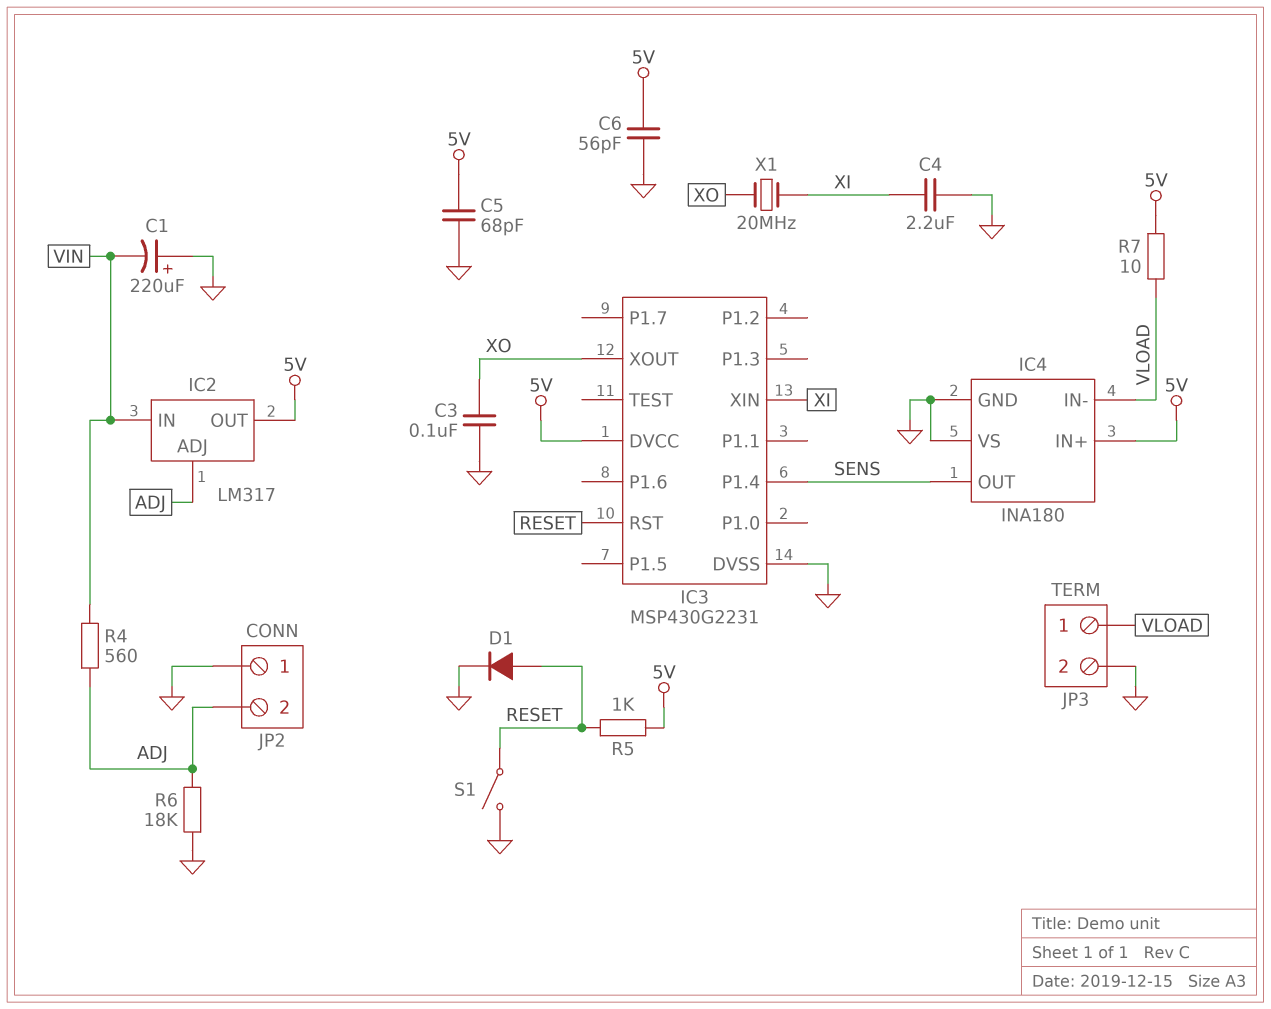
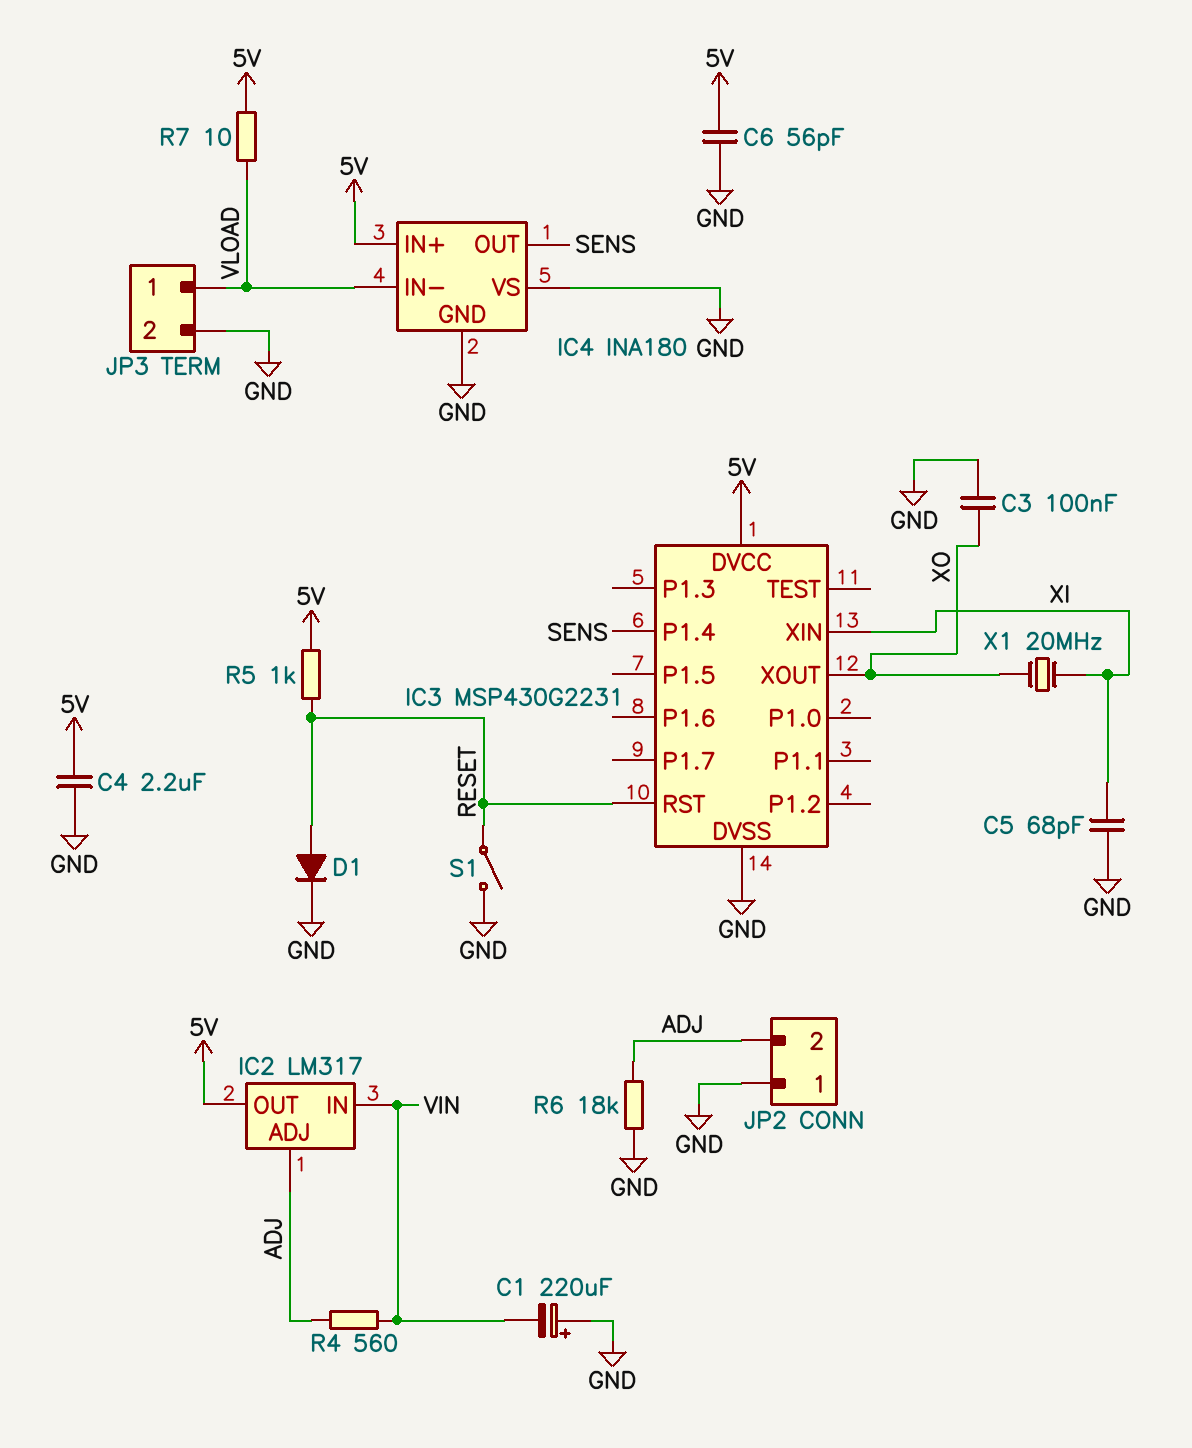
C4: 2.2uF (GND, XI) -> 2.2uF (5V, GND)
C5: 68pF (5V, GND) -> 68pF (GND, XI)

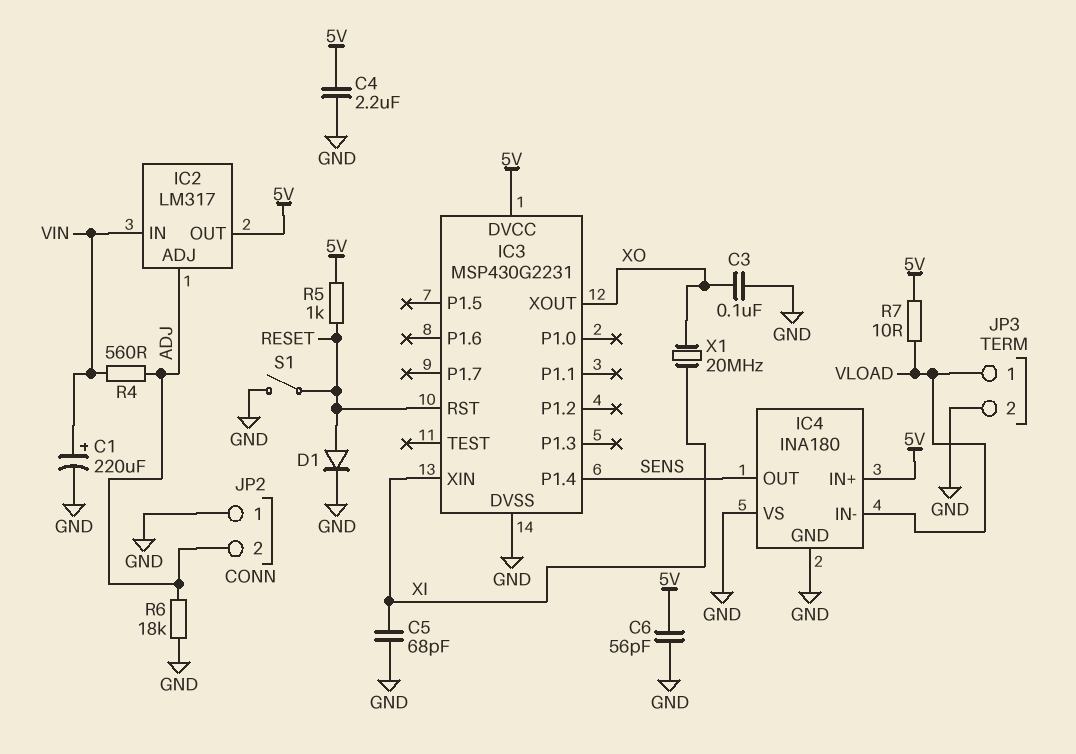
C1: 220uF (plus GND, minus VIN) -> 220uF (plus VIN, minus GND)

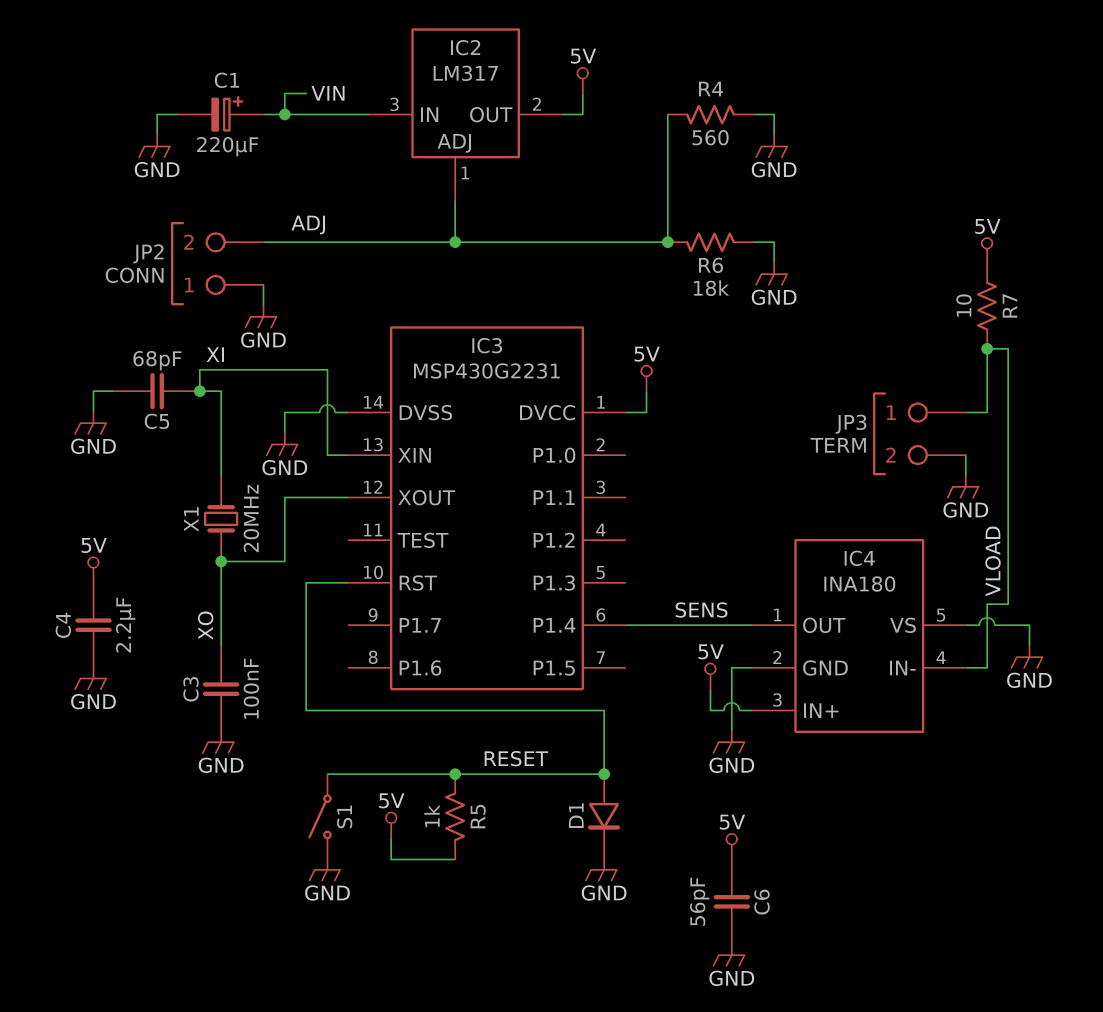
R4: 560 (ADJ, VIN) -> 560 (ADJ, GND)

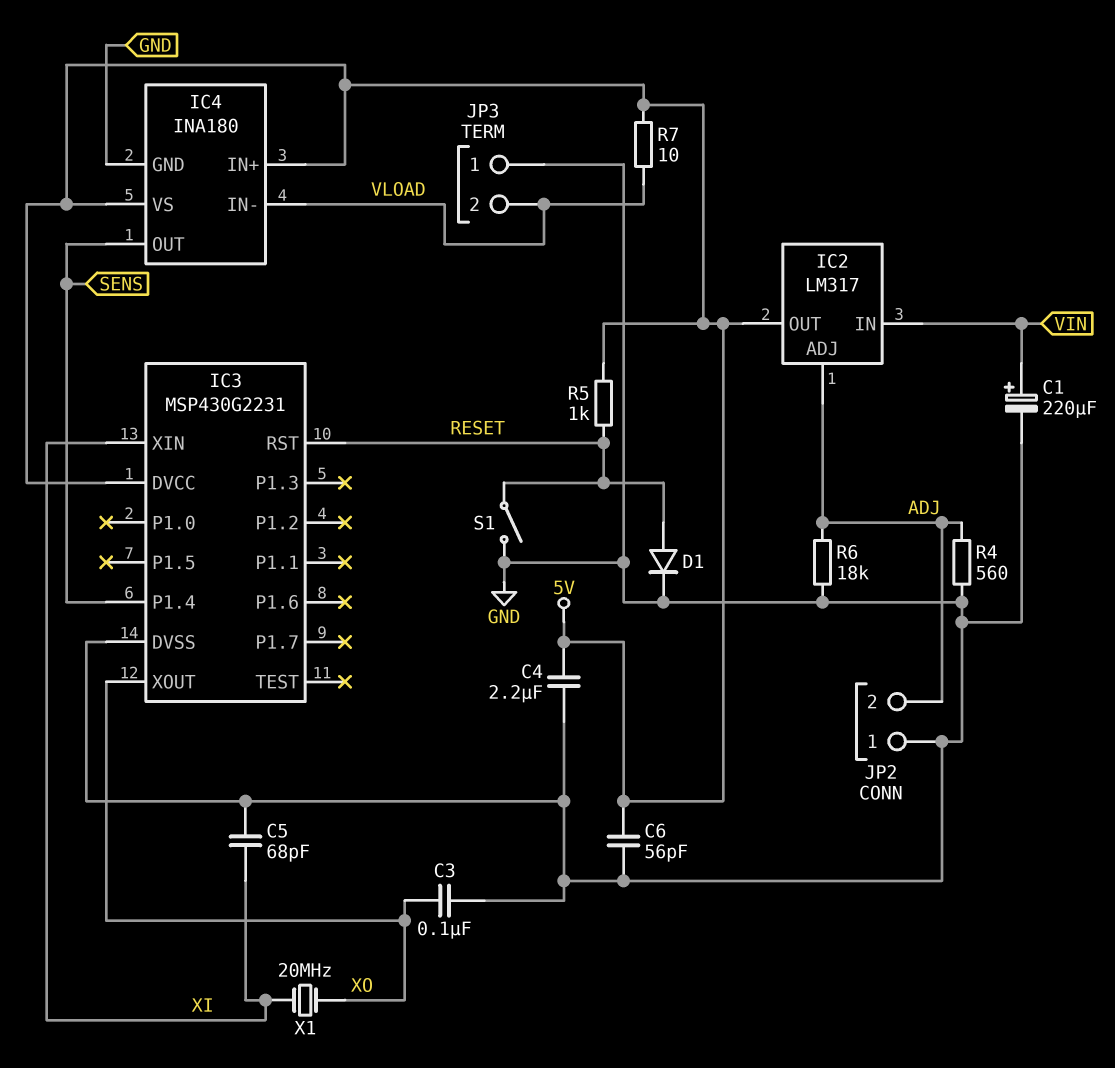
IC4 pin VS: GND -> 5V
JP3 pin 1: VLOAD -> GND
JP3 pin 2: GND -> VLOAD

